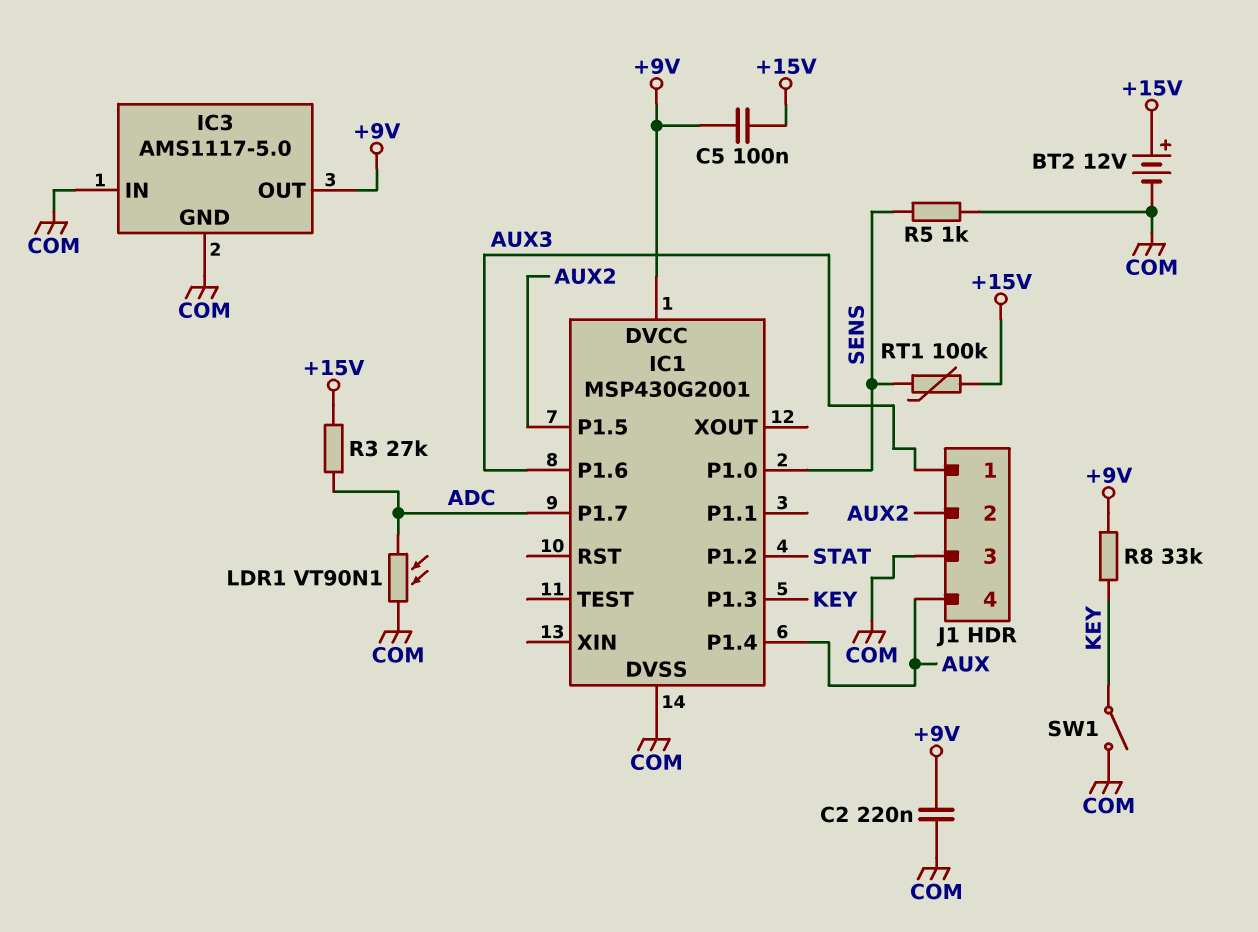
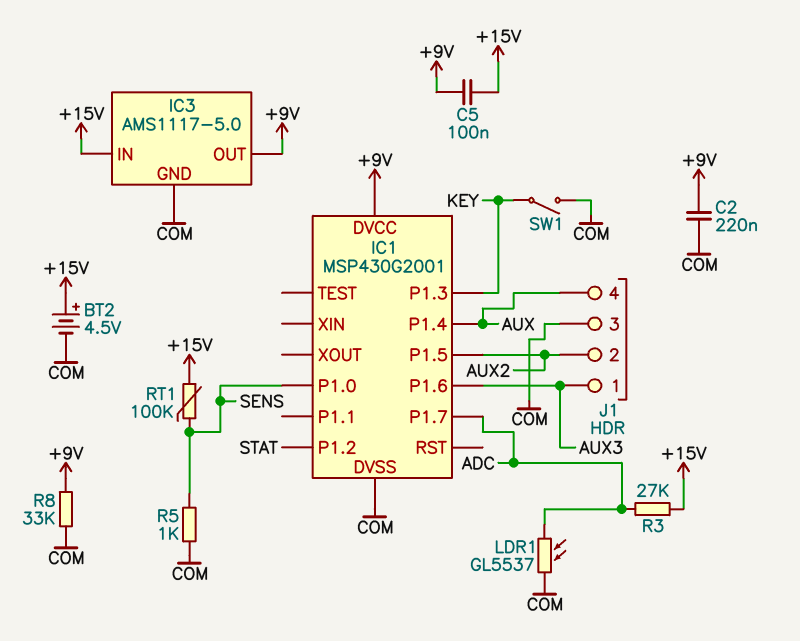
BT2: 12V (plus +15V, minus COM) -> 4.5V (plus +15V, minus COM)
IC3 pin IN: COM -> +15V
LDR1: VT90N1 (ADC, COM) -> GL5537 (ADC, COM)
R8: 33k (+9V, KEY) -> 33k (+9V, COM)

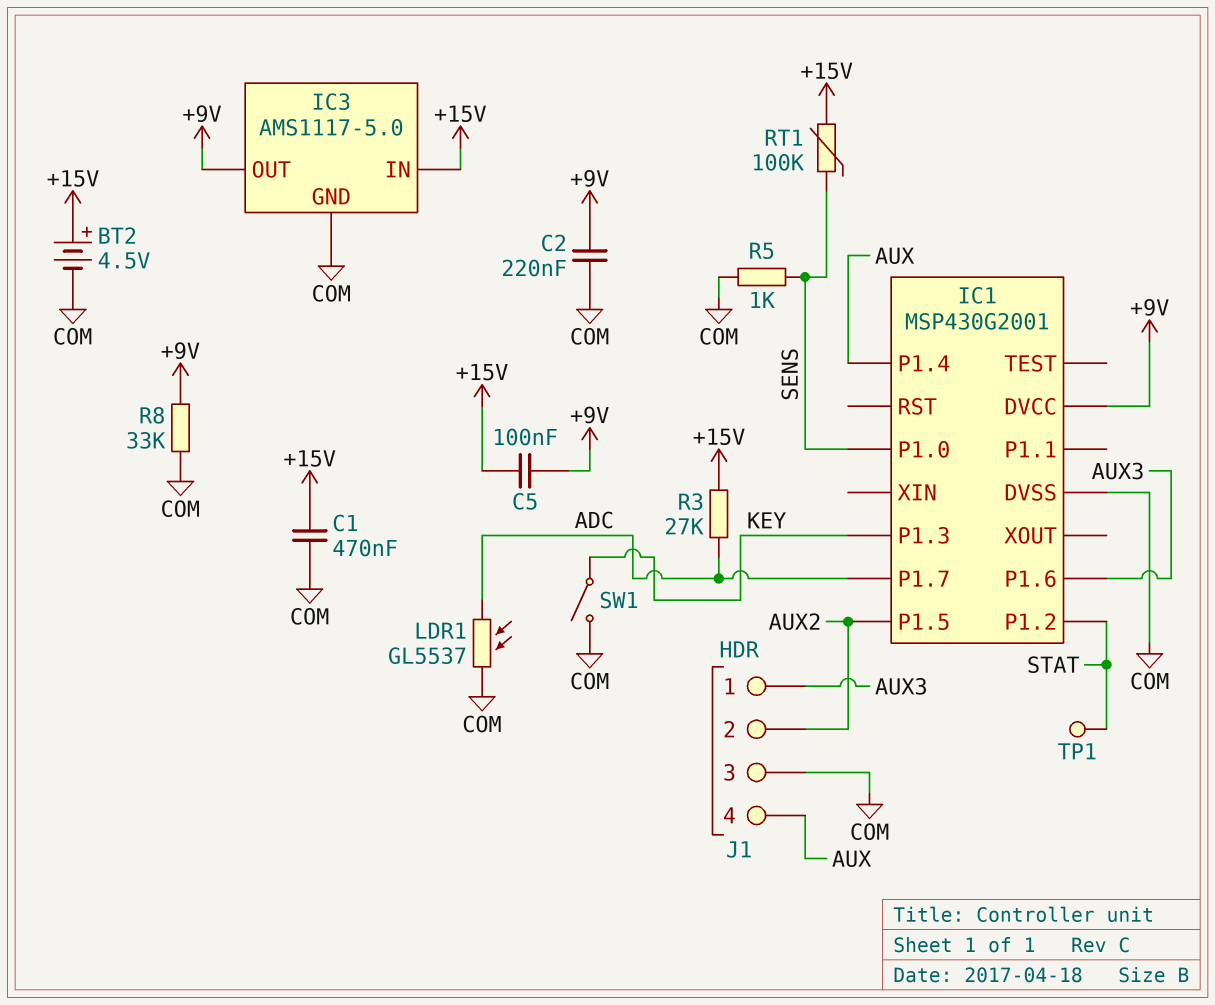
C1: none -> 470nF (+15V, COM)
TP1: none -> test point (STAT)

